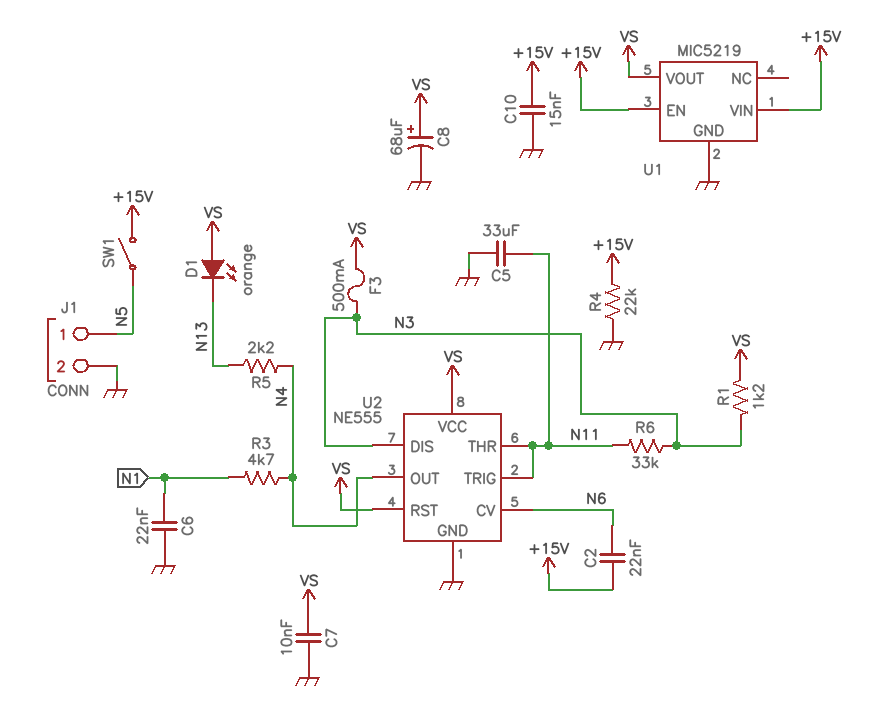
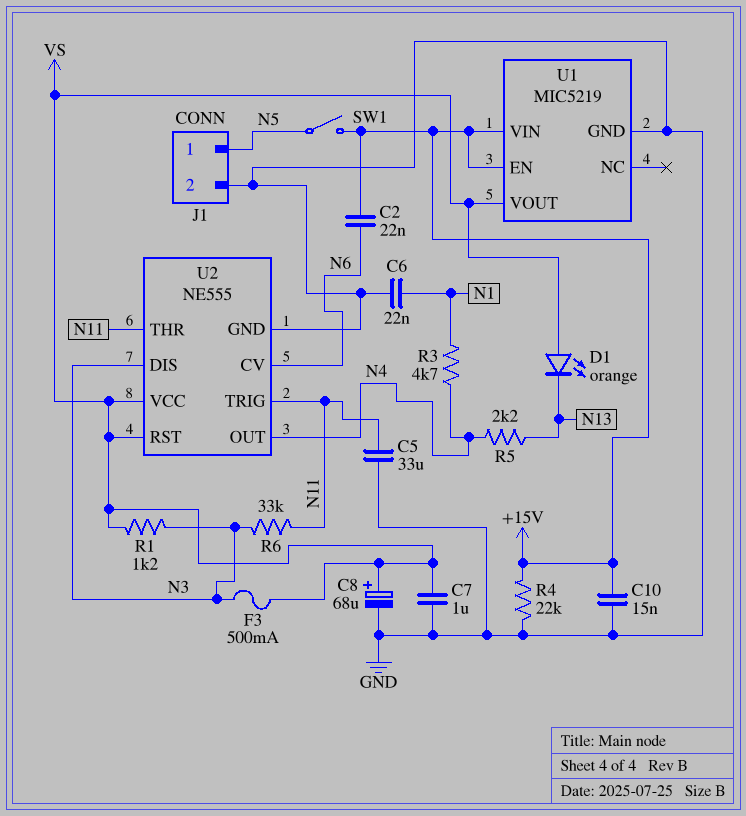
C7: 10nF (GND, VS) -> 1uF (GND, VS)

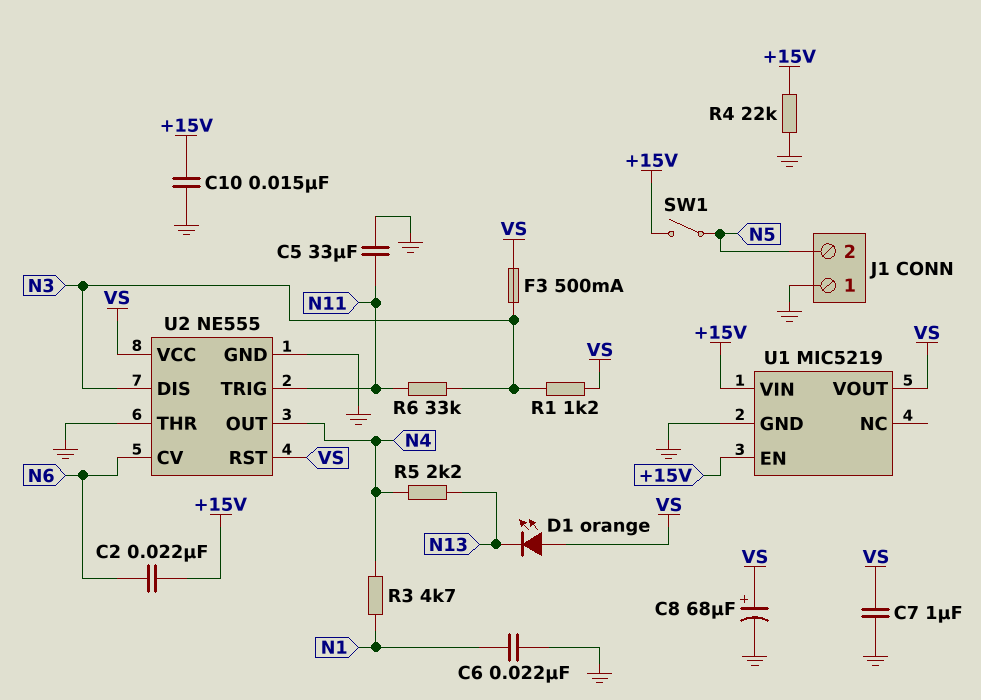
J1 pin 1: N5 -> GND
J1 pin 2: GND -> N5
U2 pin THR: N11 -> GND

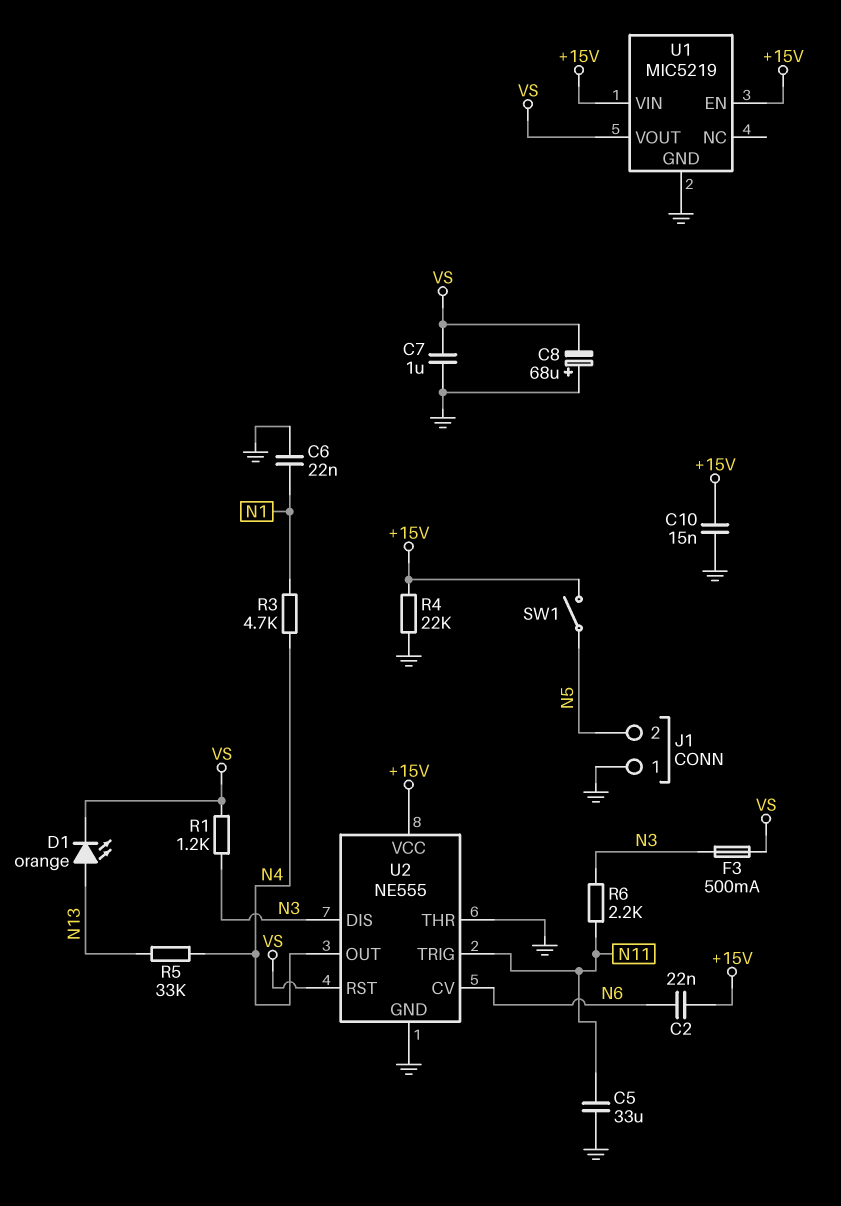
C8: 68uF (plus VS, minus GND) -> 68uF (plus GND, minus VS)
D1: LED orange (A VS, K N13) -> LED orange (A N13, K VS)
R5: 2.2k (N4, N13) -> 33k (N4, N13)
R6: 33k (N3, N11) -> 2.2k (N3, N11)
U2 pin VCC: VS -> +15V

